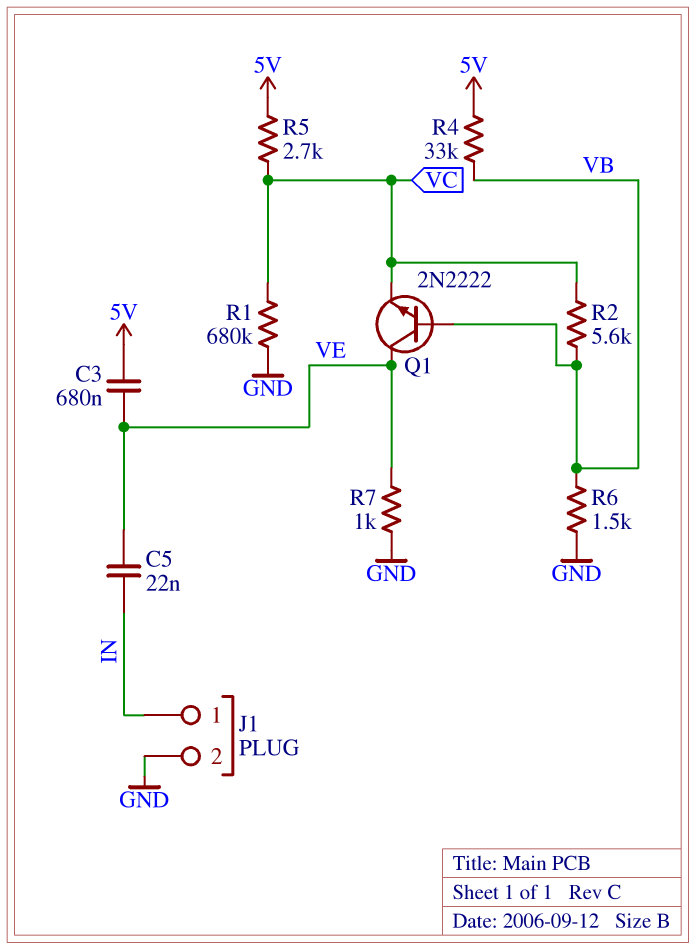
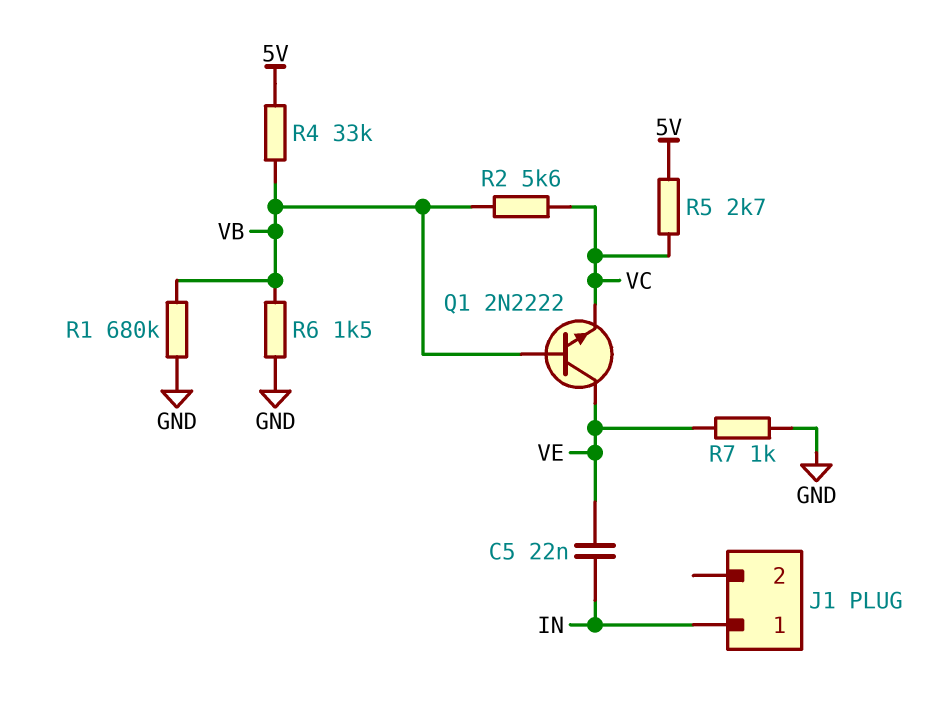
C3: 680nF (5V, VE) -> none
J1 pin 2: GND -> none
R1: 680k (GND, VC) -> 680k (GND, VB)

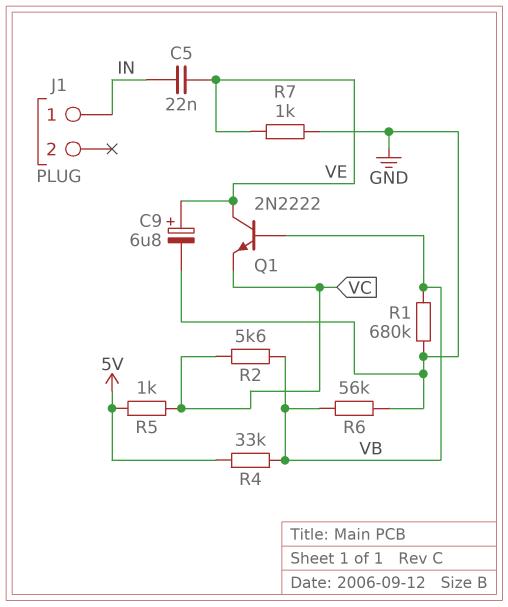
C9: none -> 6.8uF (plus VE, minus GND)
R5: 2.7k (5V, VC) -> 1k (5V, VC)
R6: 1.5k (GND, VB) -> 56k (GND, VB)

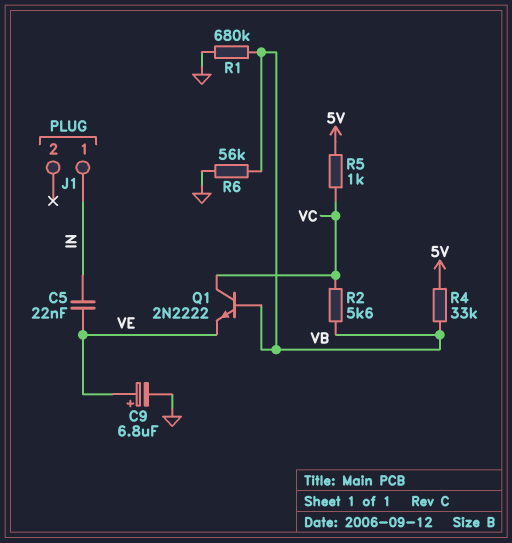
Q1: NPN 2N2222 (B VB, C VE, E VC) -> NPN 2N2222 (B VB, C VC, E VE)
R7: 1k (GND, VE) -> none

